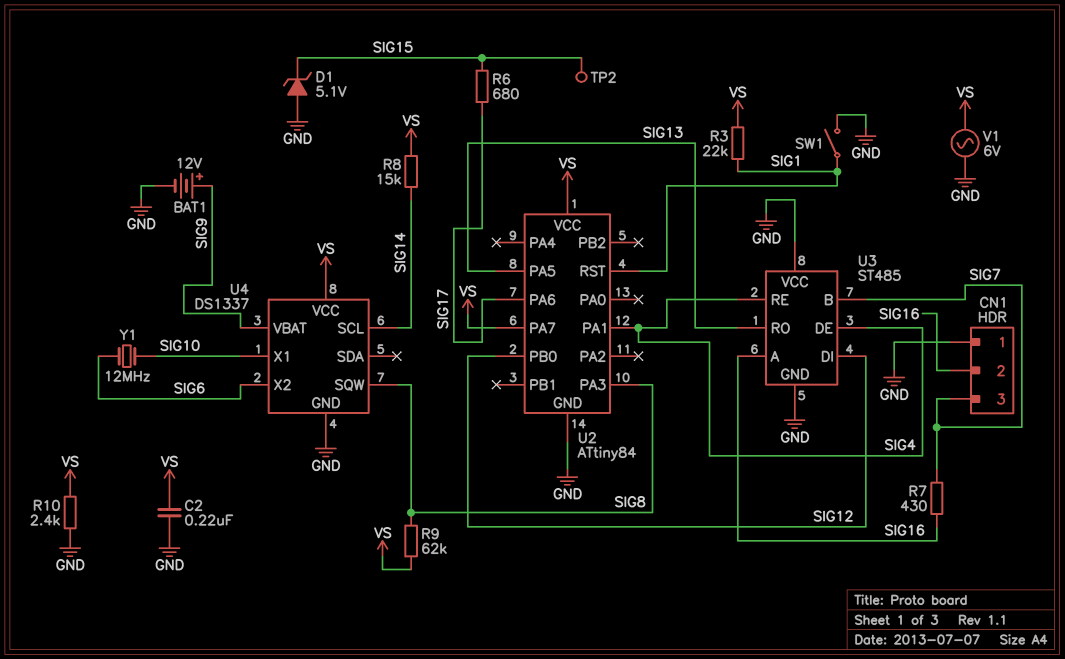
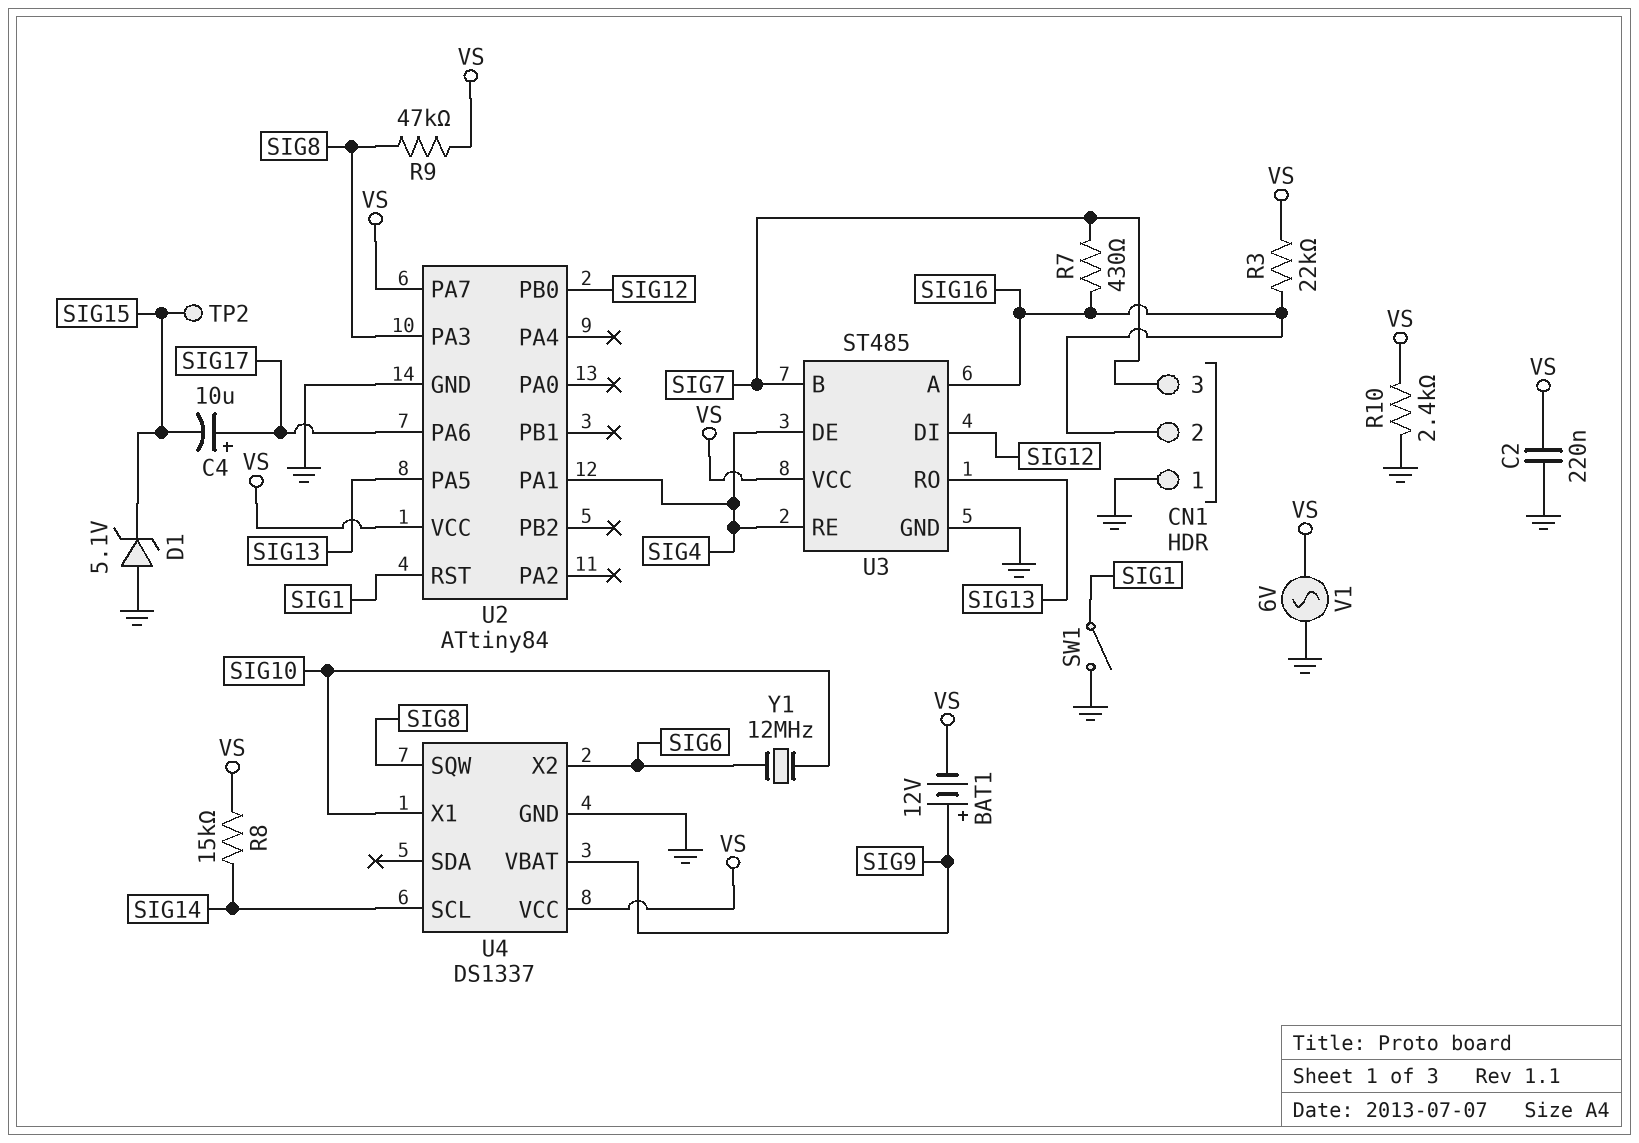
BAT1: 12V (plus SIG9, minus GND) -> 12V (plus SIG9, minus VS)
C4: none -> 10uF (plus SIG17, minus SIG15)
R3: 22k (SIG1, VS) -> 22k (SIG16, VS)
R6: 680 (SIG15, SIG17) -> none
R9: 62k (SIG8, VS) -> 47k (SIG8, VS)
U3 pin VCC: GND -> VS

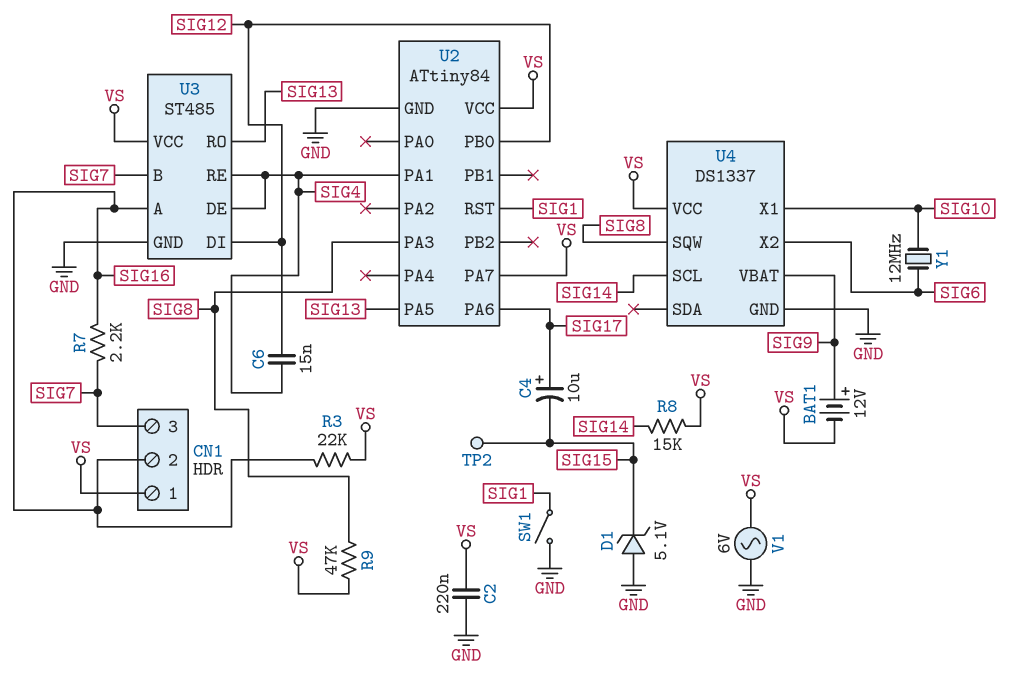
C6: none -> 15nF (SIG4, SIG12)
CN1 pin 1: GND -> VS
R7: 430 (SIG7, SIG16) -> 2.2k (SIG7, SIG16)
R10: 2.4k (GND, VS) -> none

